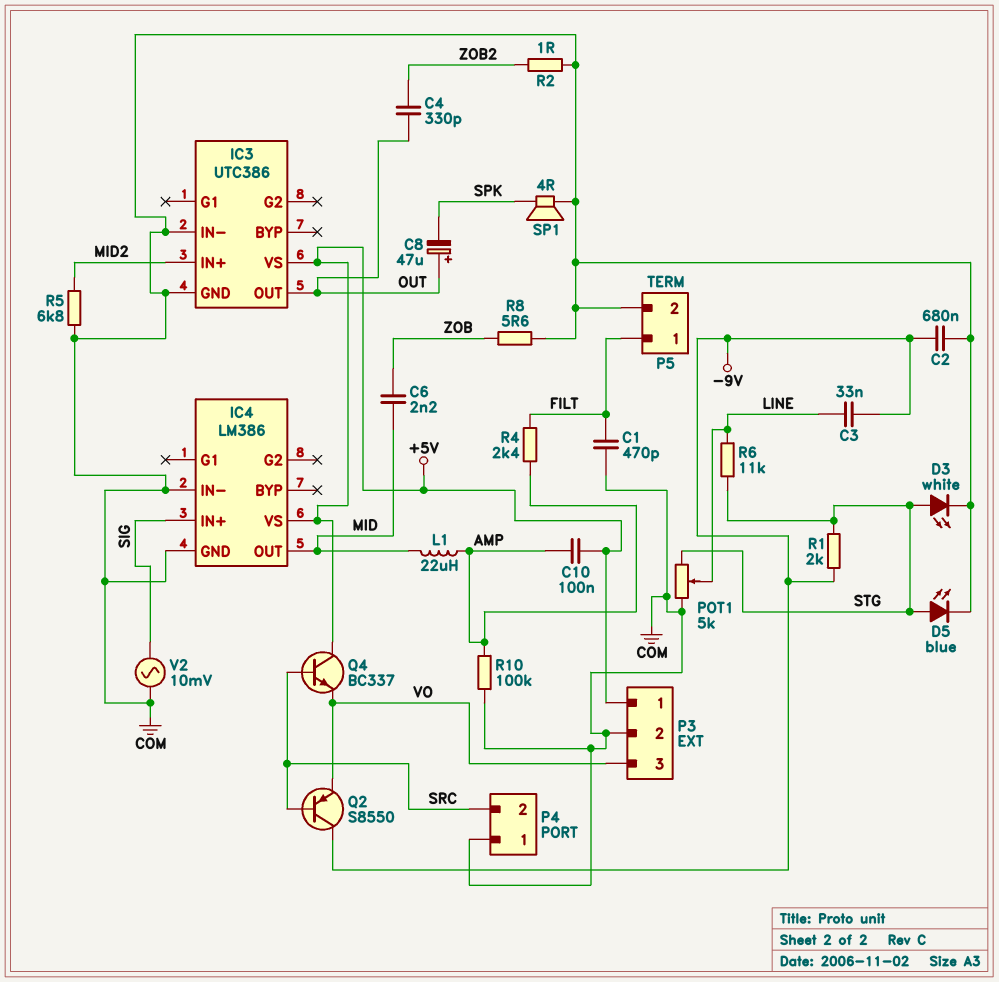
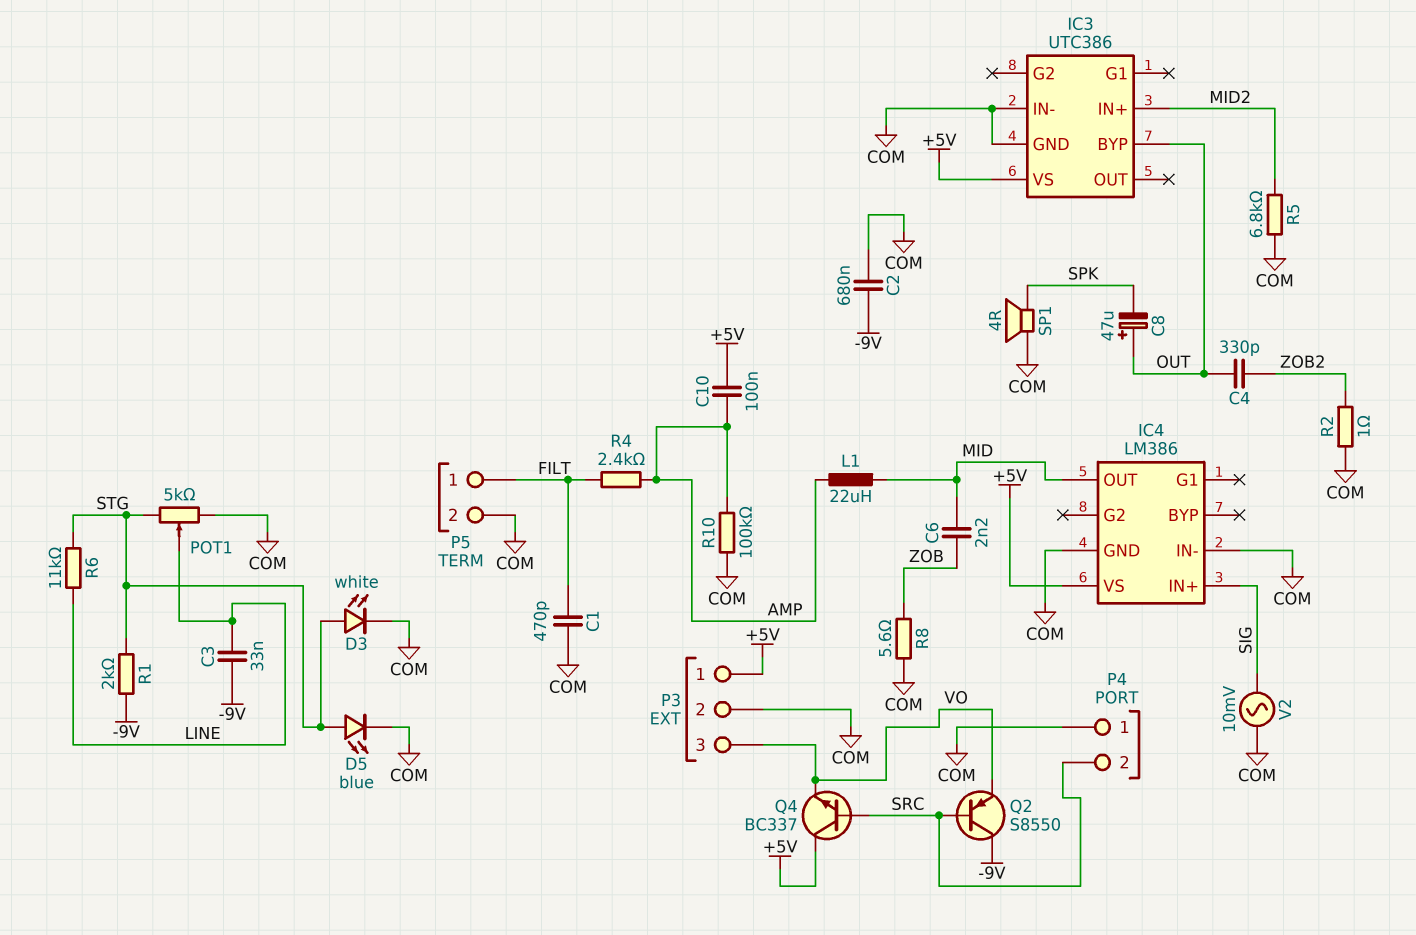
IC3 pin BYP: none -> OUT
IC3 pin OUT: OUT -> none

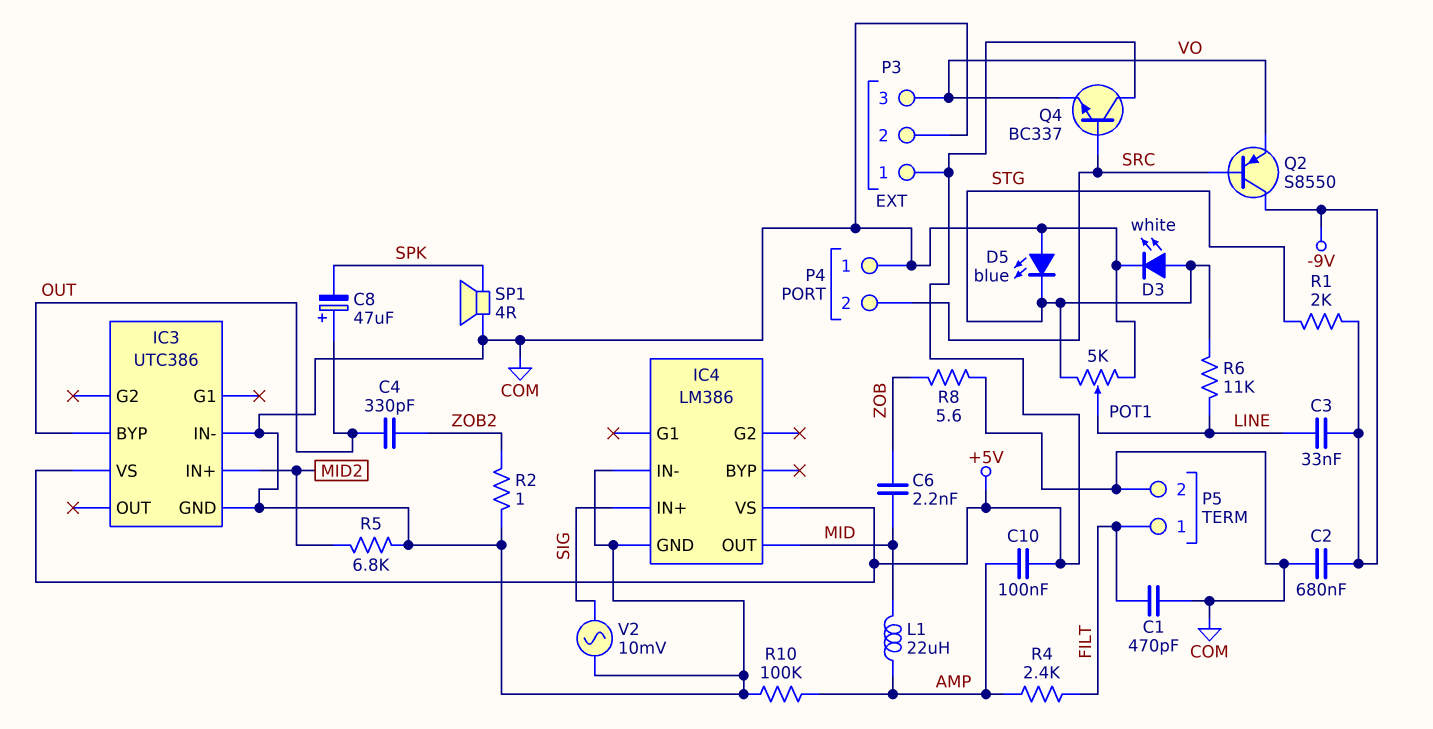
D5: LED blue (A STG, K COM) -> LED blue (A COM, K STG)

